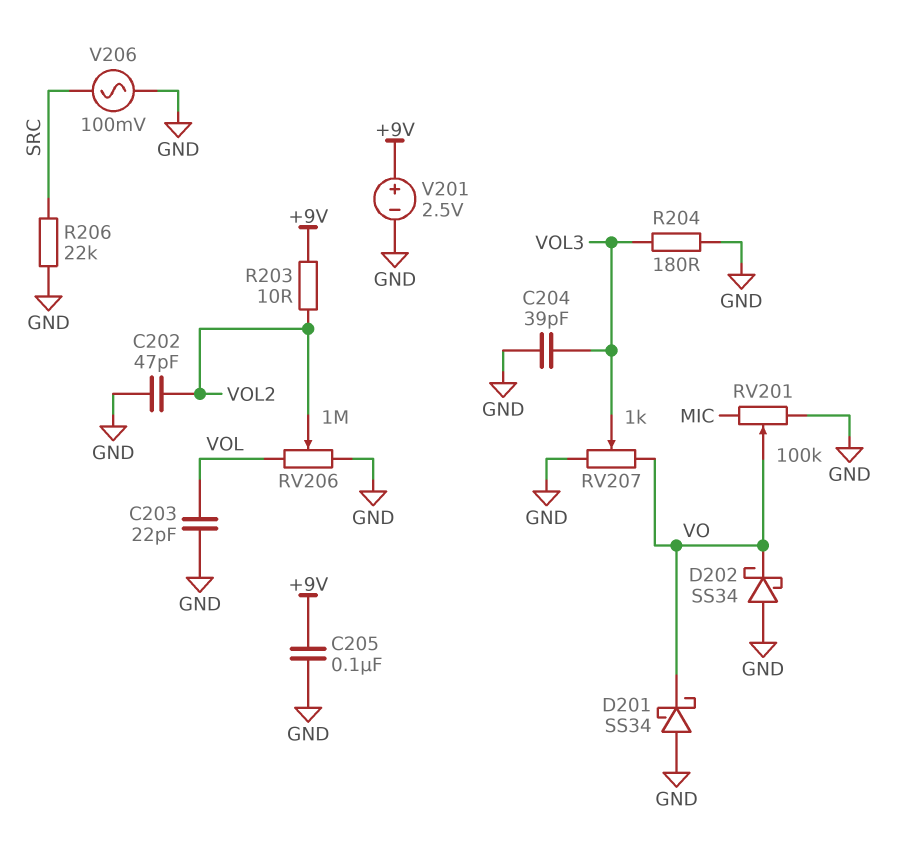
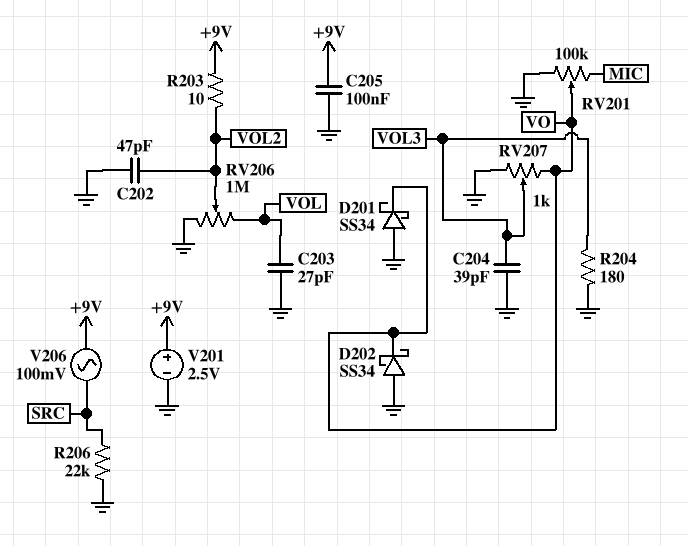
C203: 22pF (GND, VOL) -> 27pF (GND, VOL)
V206: AC 100mV (GND, SRC) -> AC 100mV (+9V, SRC)

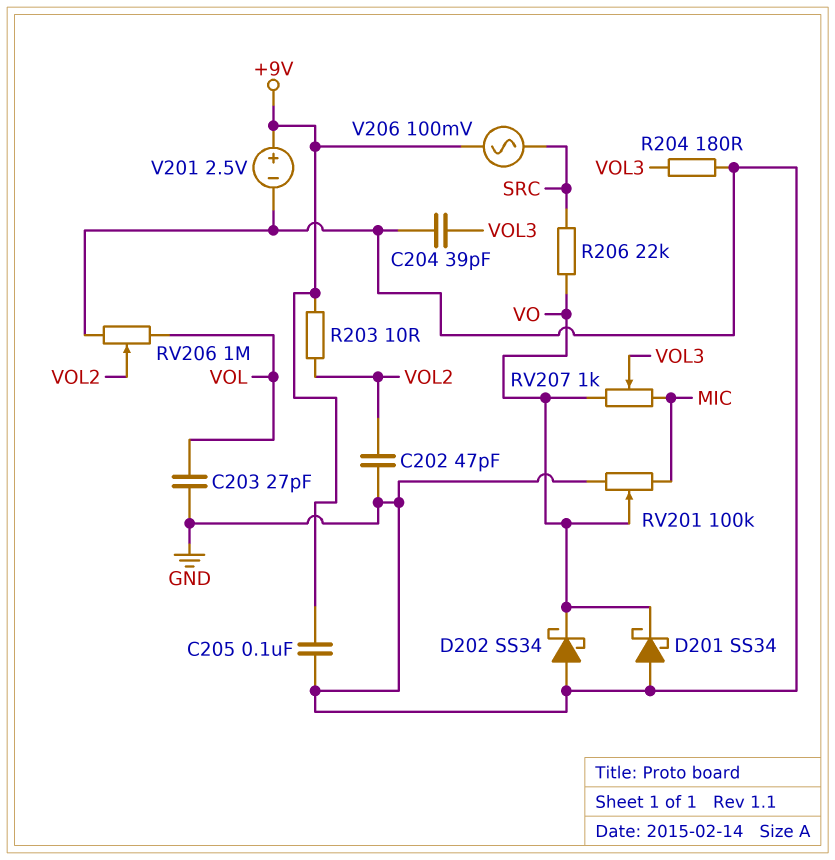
R206: 22k (GND, SRC) -> 22k (SRC, VO)
RV207: 1k (GND, VO, wiper VOL3) -> 1k (MIC, VO, wiper VOL3)

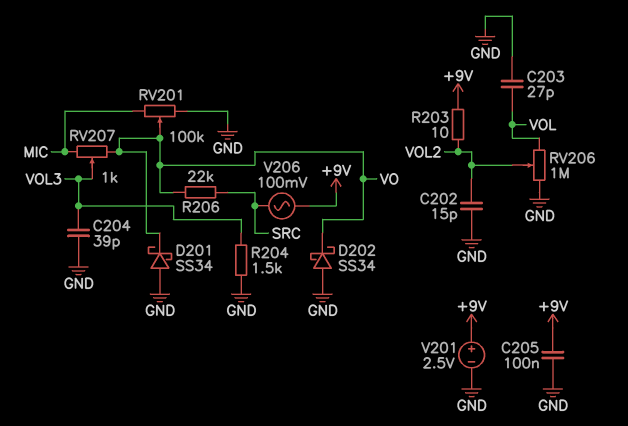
C202: 47pF (GND, VOL2) -> 15pF (GND, VOL2)
R204: 180 (GND, VOL3) -> 1.5k (GND, VOL3)

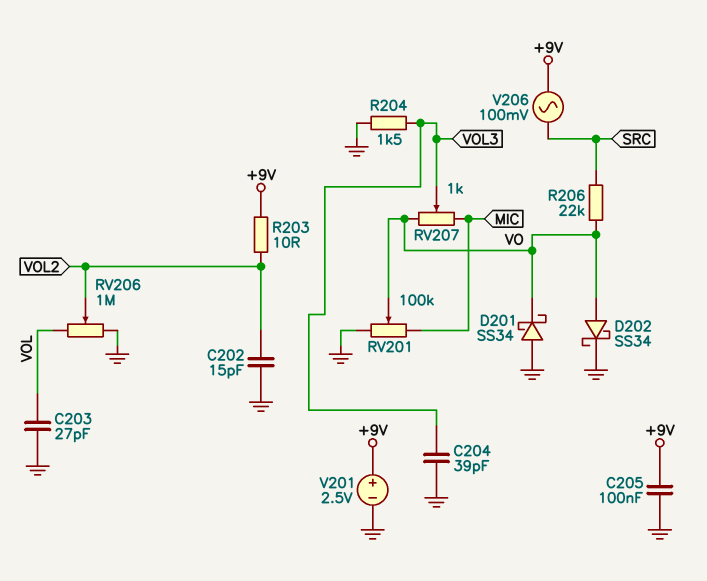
D202: schottky SS34 (A GND, K VO) -> schottky SS34 (A VO, K GND)

